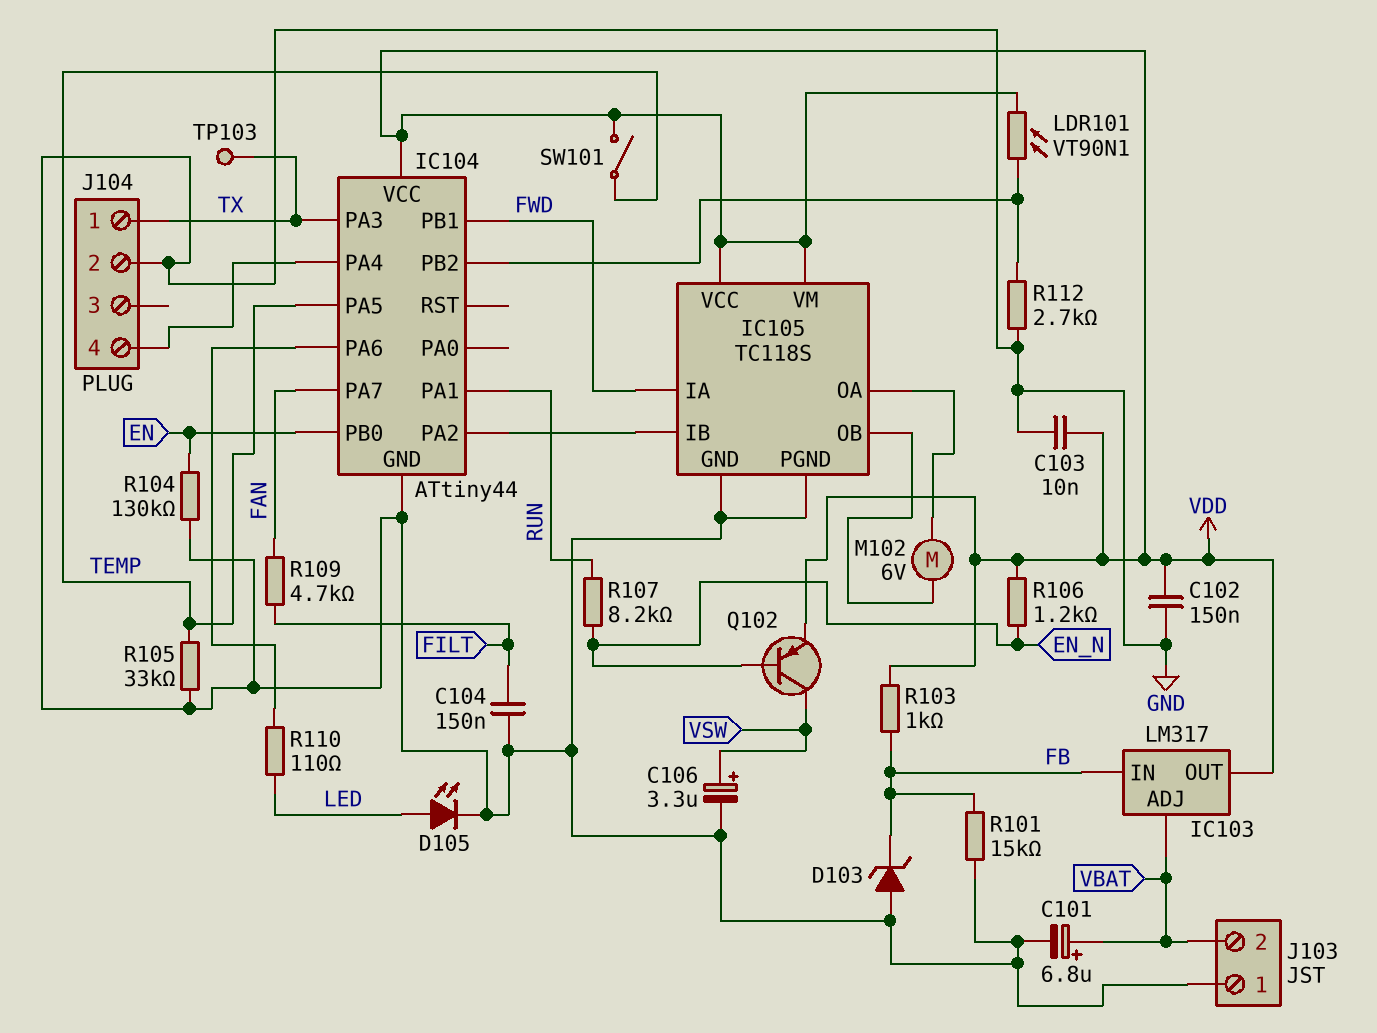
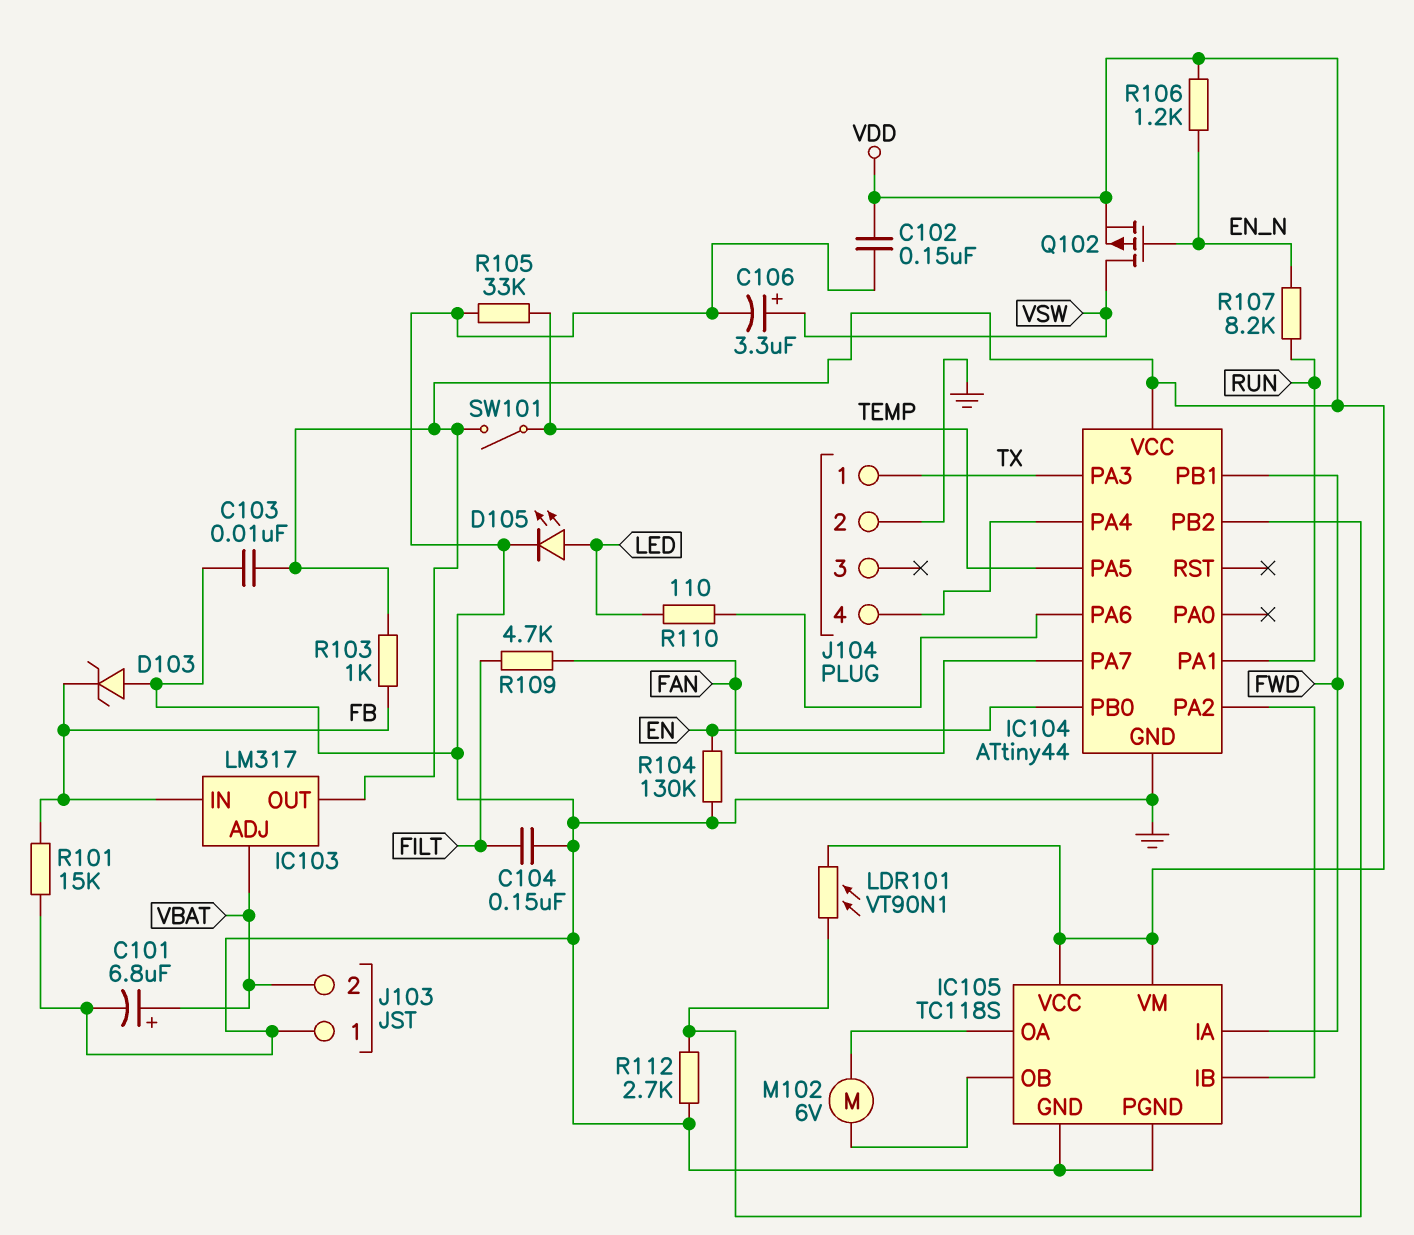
Q102: PNP (B EN_N, C VSW, E VDD) -> PMOS (G EN_N, D VSW, S VDD)
TP103: test point (TX) -> none

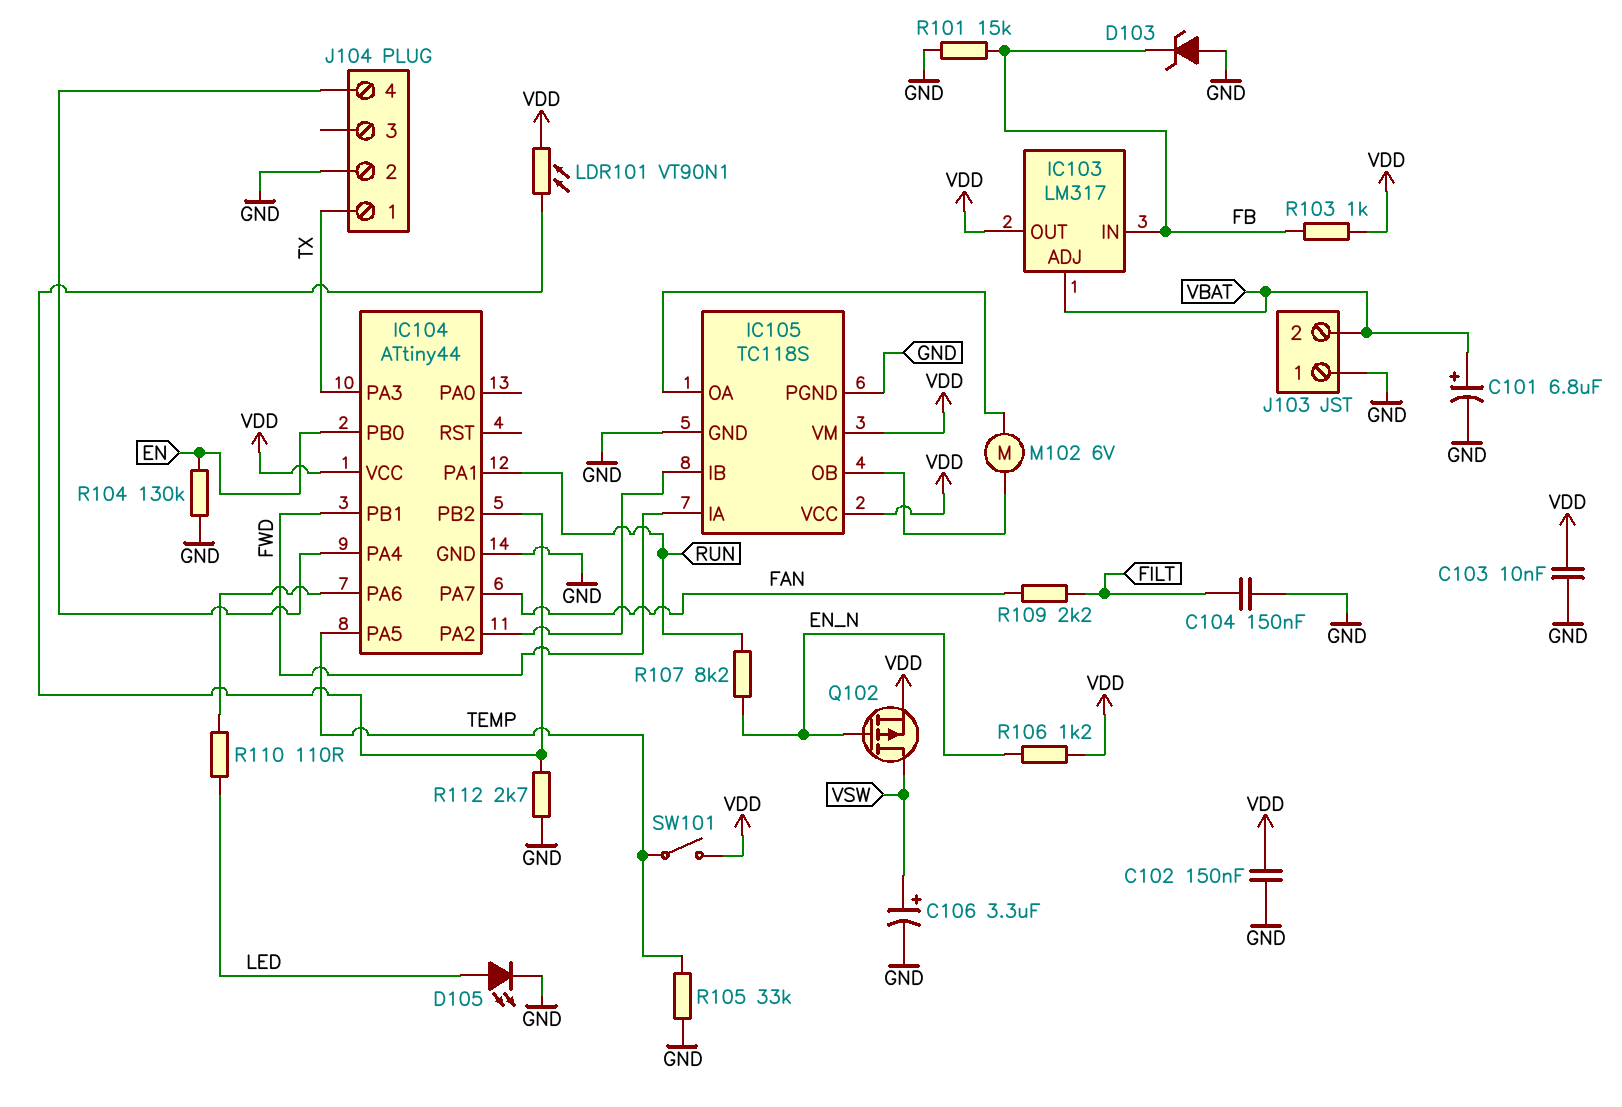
R109: 4.7k (FAN, FILT) -> 2.2k (FAN, FILT)

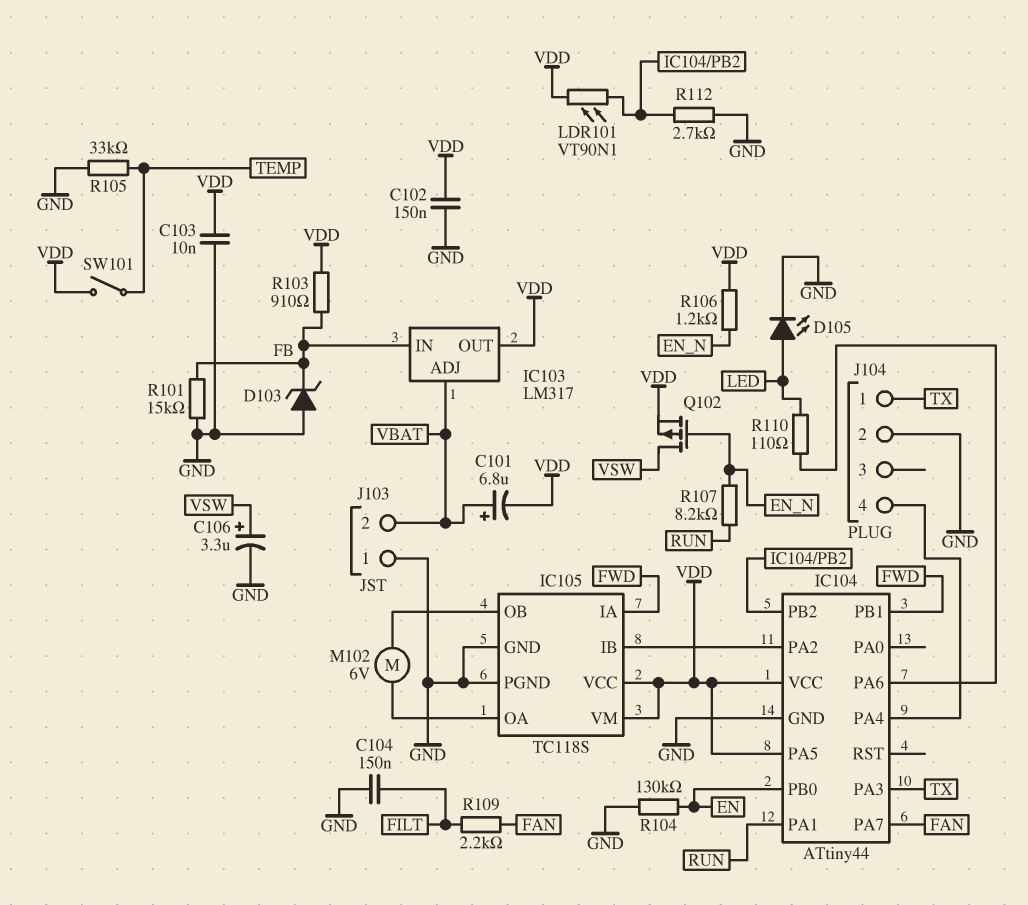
C101: 6.8uF (plus VBAT, minus GND) -> 6.8uF (plus VBAT, minus VDD)
IC104 pin PA5: TEMP -> VDD
R103: 1k (FB, VDD) -> 910 (FB, VDD)

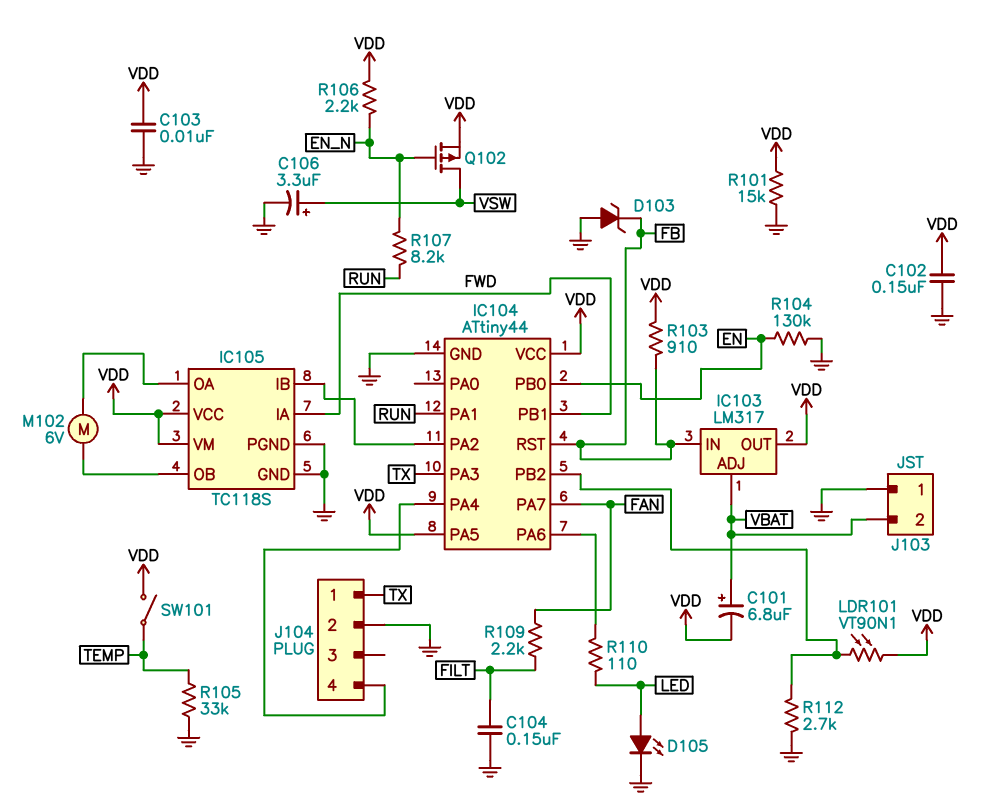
IC104 pin RST: none -> FB
R101: 15k (FB, GND) -> 15k (GND, VDD)
R106: 1.2k (EN_N, VDD) -> 2.2k (EN_N, VDD)

